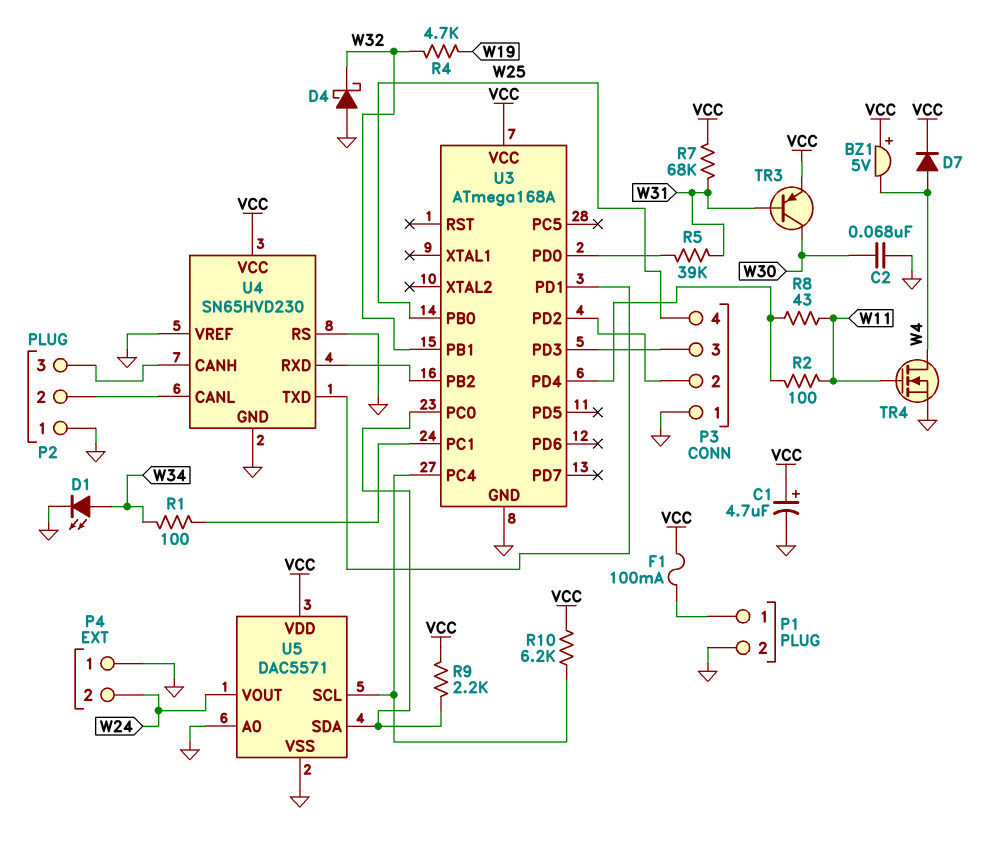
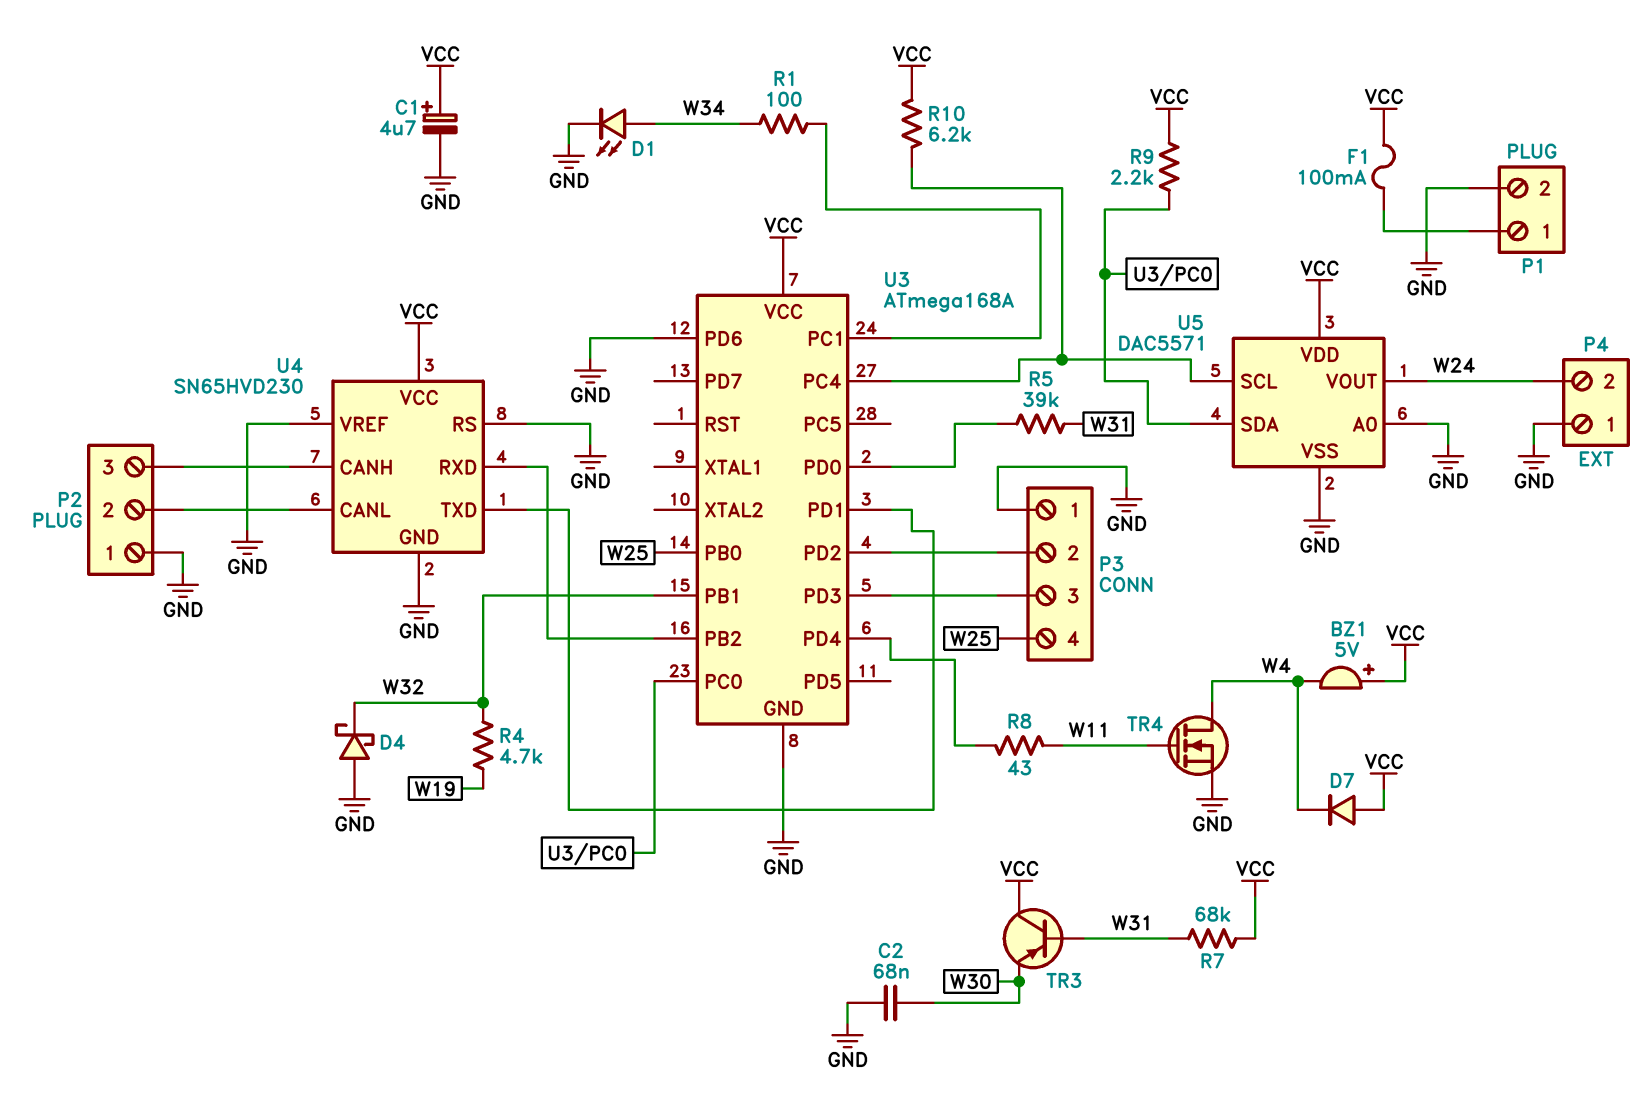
D7: diode (A W4, K VCC) -> diode (A VCC, K W4)
R2: 100 (U3/PD4, W11) -> none
TR3: PNP (B W31, C W30, E VCC) -> PNP (B W31, C VCC, E W30)
U3 pin PD6: none -> GND

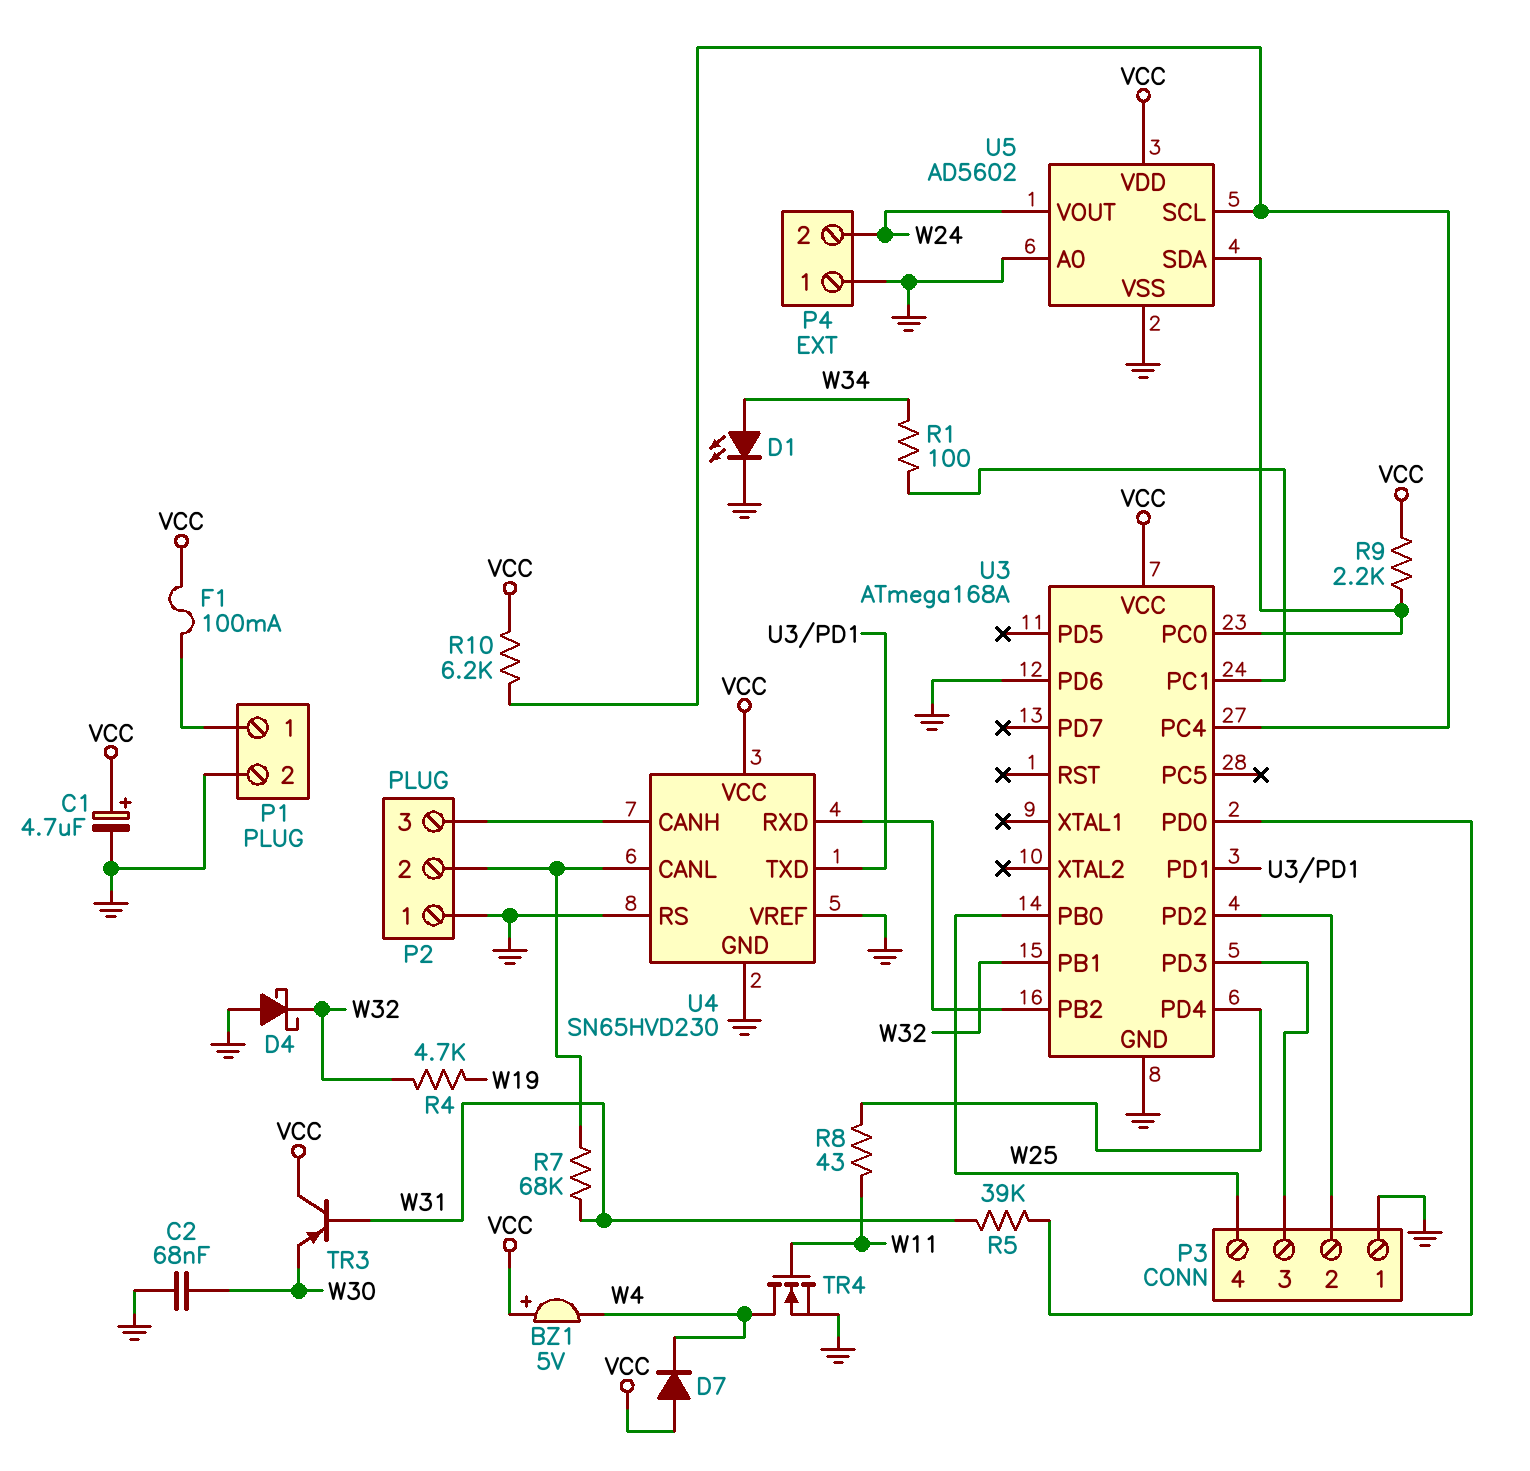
R7: 68k (VCC, W31) -> 68k (P2/2, W31)
U5: DAC5571 -> AD5602

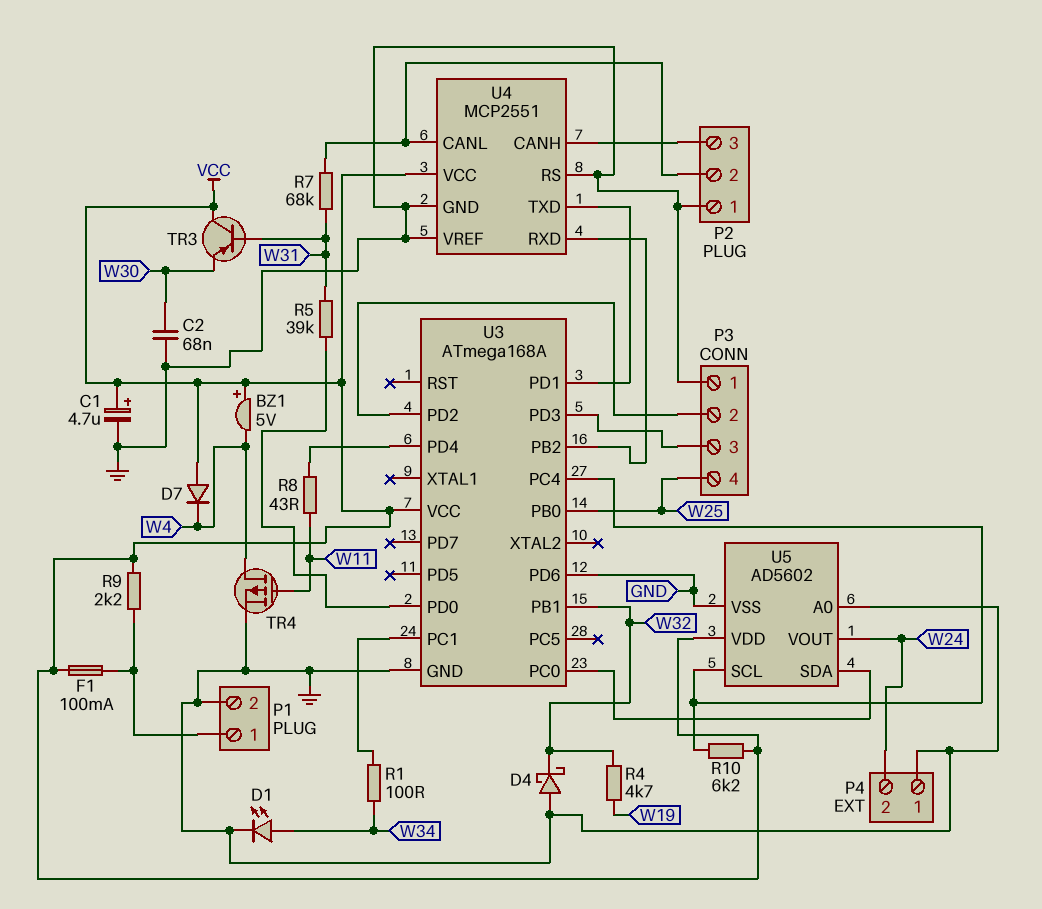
R9: 2.2k (U3/PC0, VCC) -> 2.2k (P1/1, VCC)
TR4: NMOS (G W11, D W4, S GND) -> PMOS (G W11, D W4, S GND)
U4: SN65HVD230 -> MCP2551

